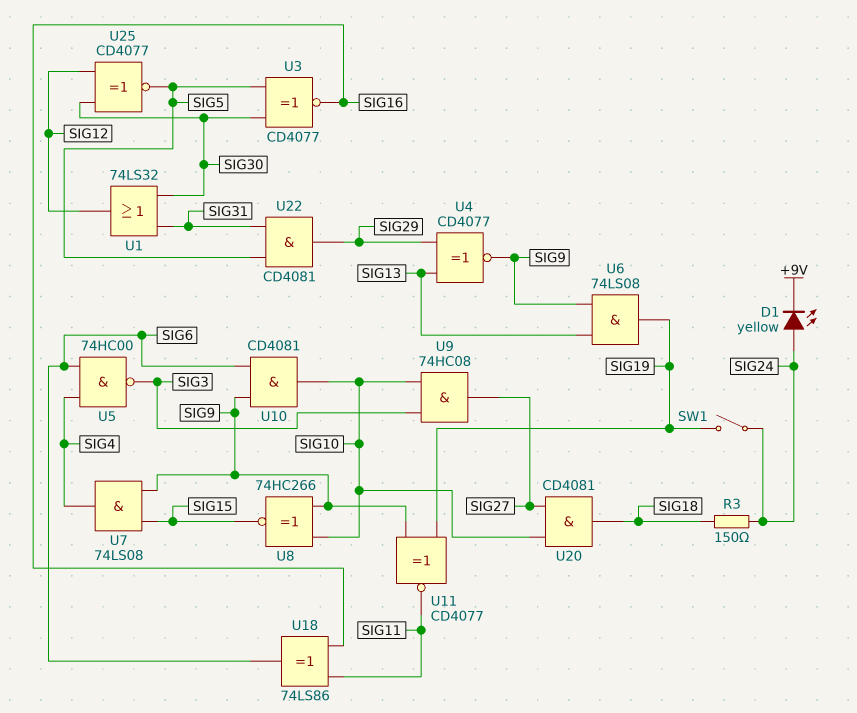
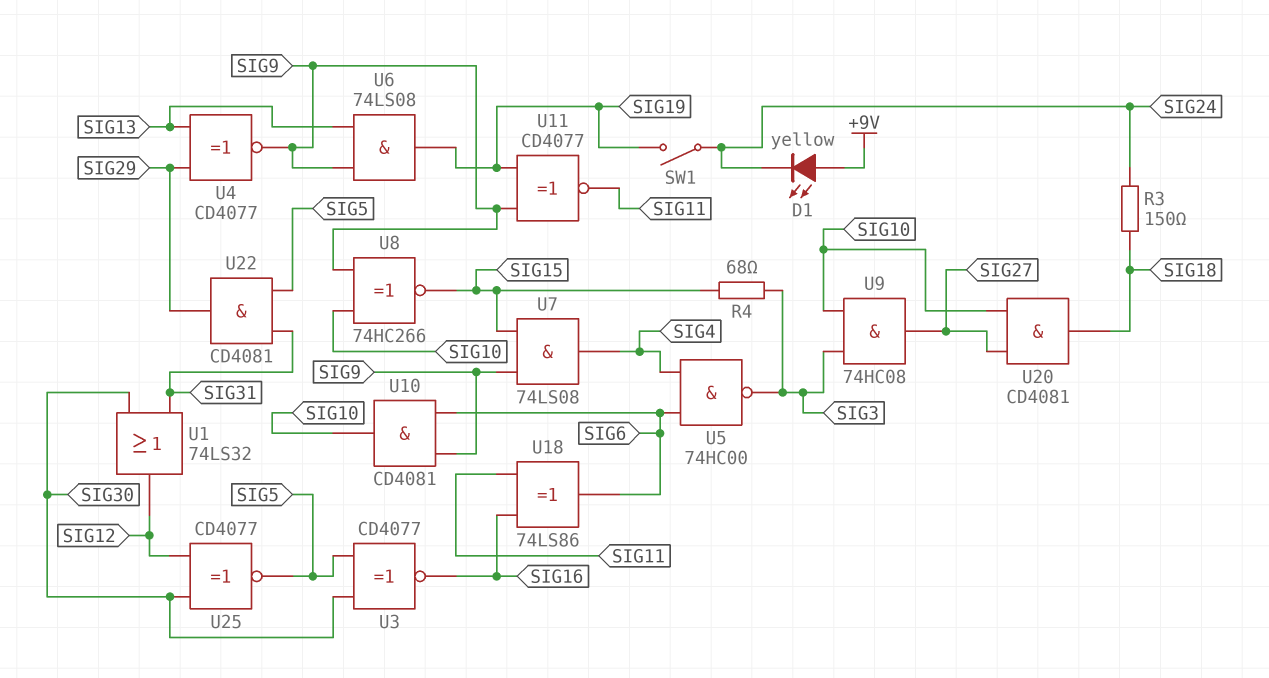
D1: LED yellow (A SIG24, K +9V) -> LED yellow (A +9V, K SIG24)
R4: none -> 68 (SIG3, SIG15)

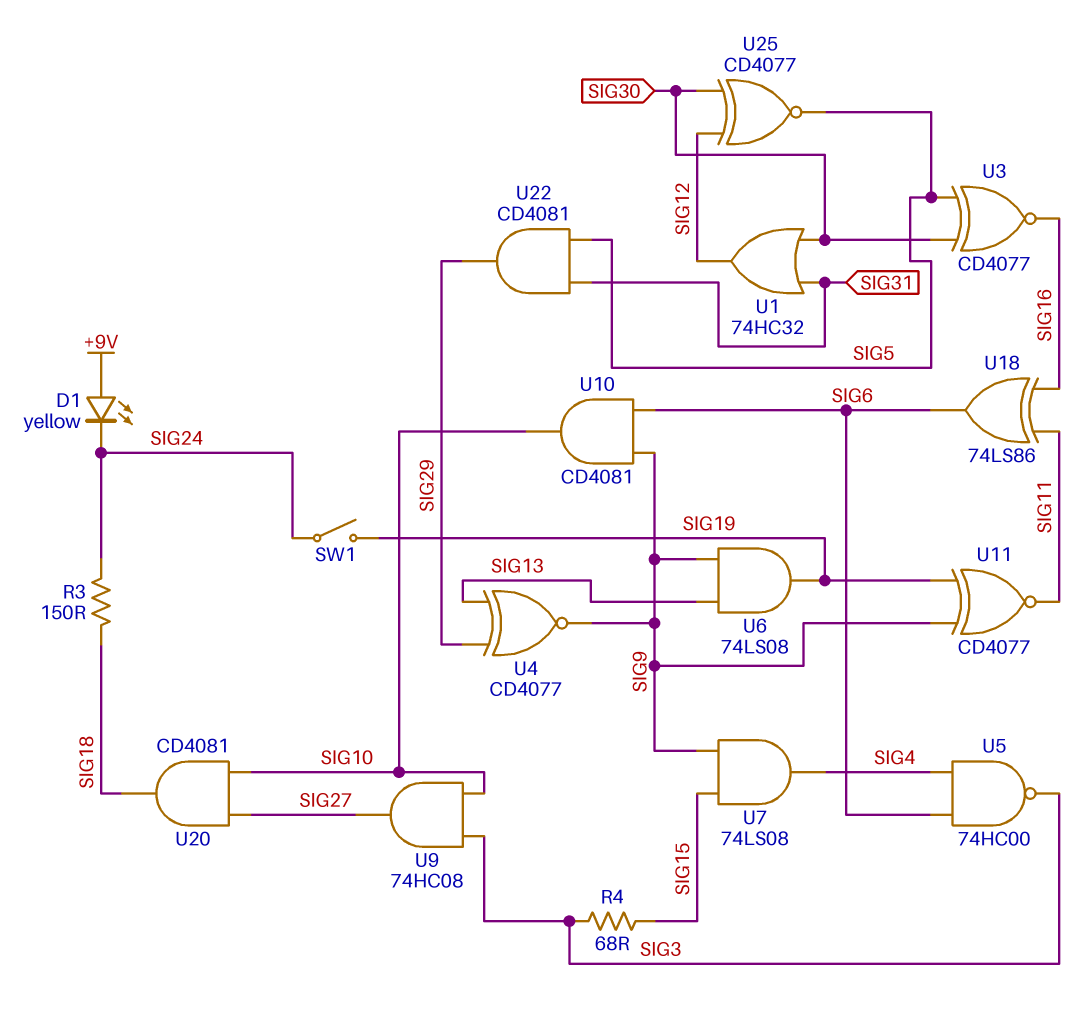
U1: OR 74LS32 (in SIG30, in SIG31, out SIG12) -> OR 74HC32 (in SIG30, in SIG31, out SIG12)
U8: XNOR 74HC266 (in SIG9, in SIG10, out SIG15) -> none

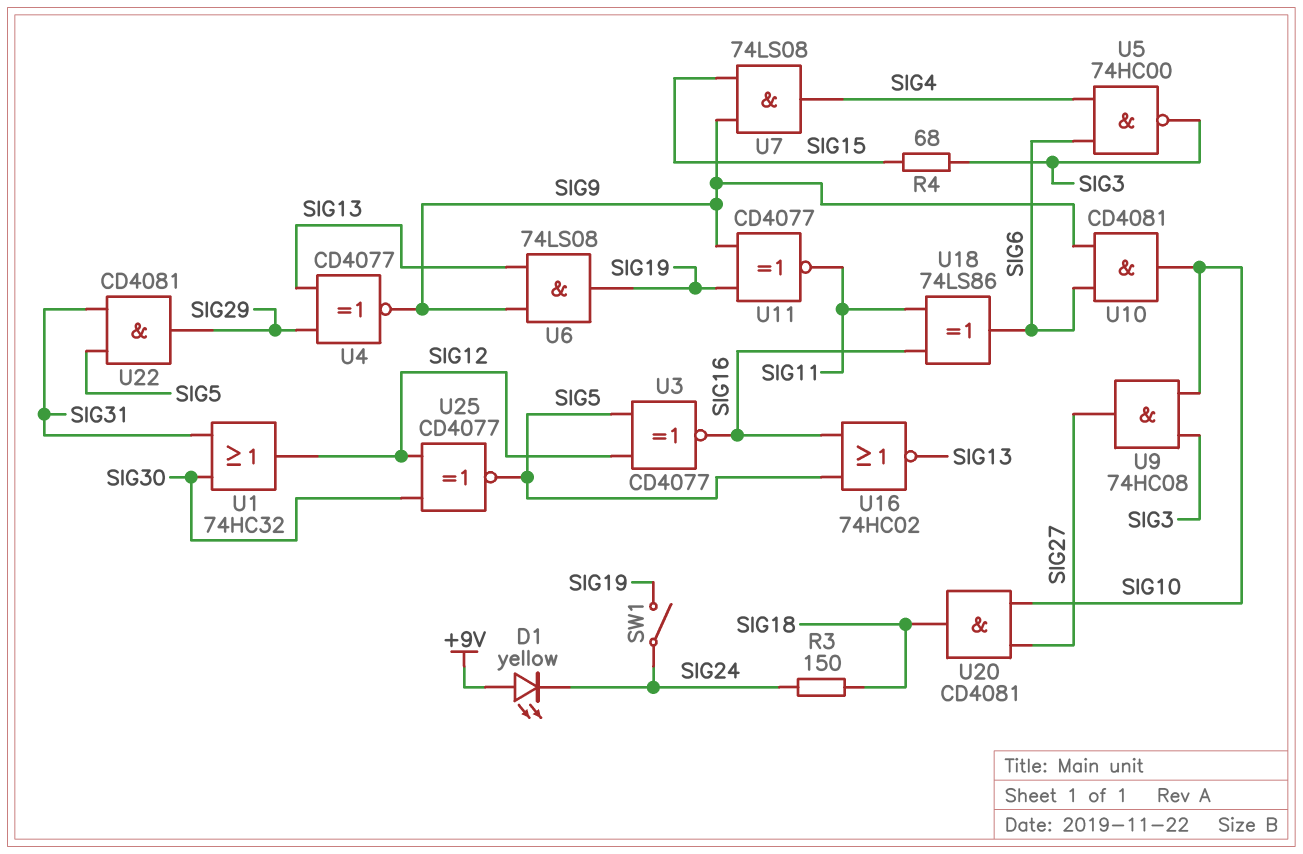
U3: XNOR CD4077 (in SIG5, in SIG30, out SIG16) -> XNOR CD4077 (in SIG5, in SIG12, out SIG16)
U16: none -> NOR 74HC02 (in SIG5, in SIG16, out SIG13)

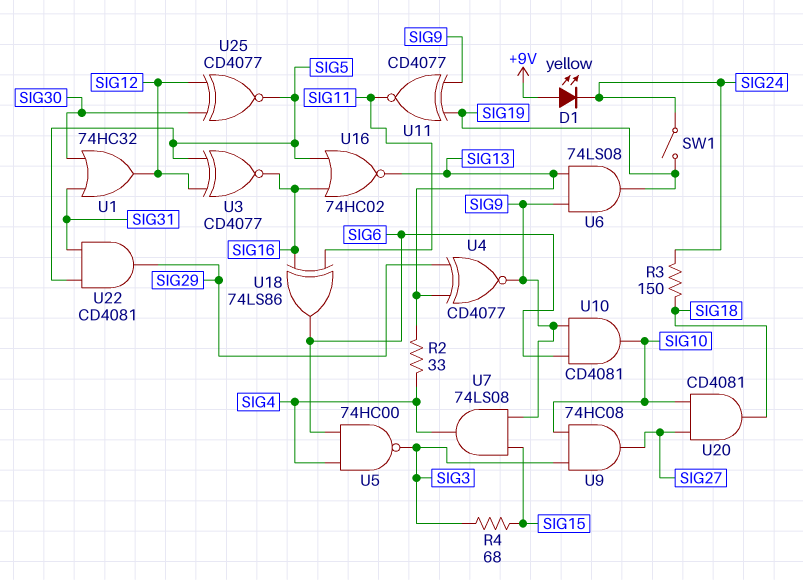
R2: none -> 33 (SIG4, SIG13)

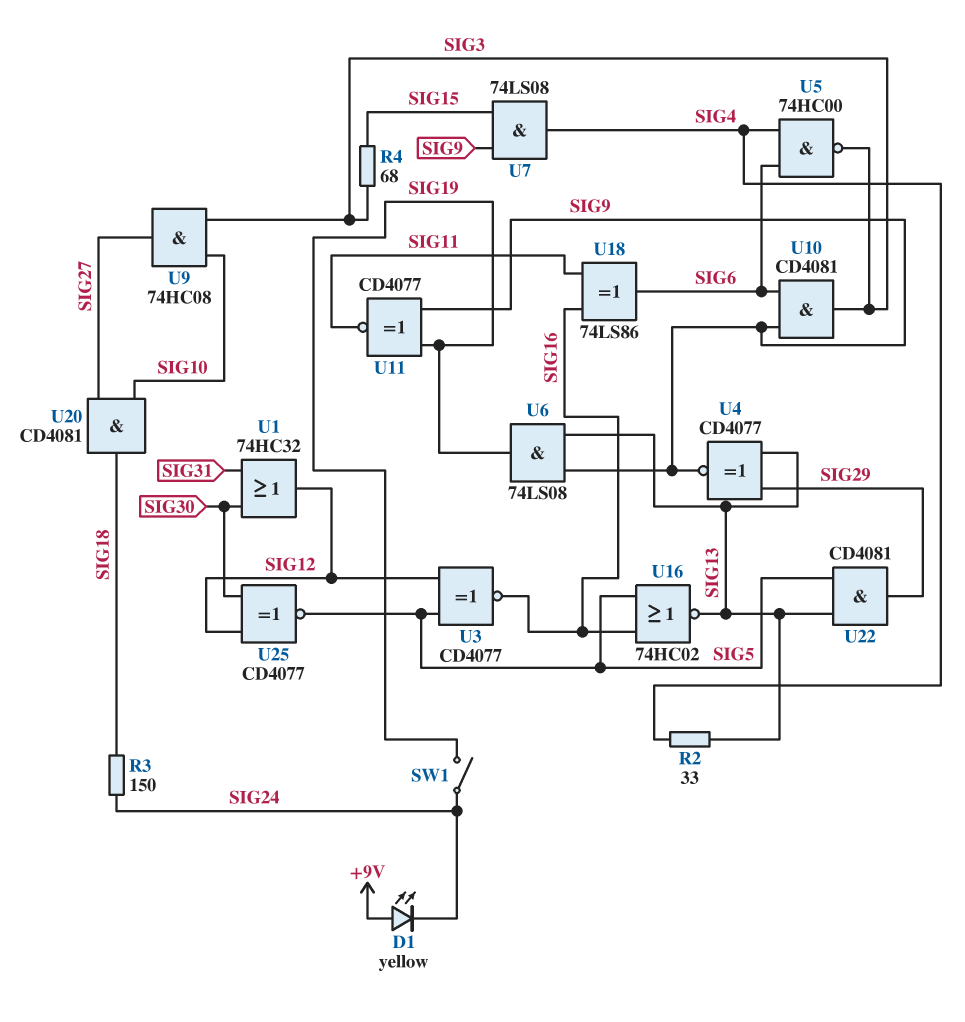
U10: AND CD4081 (in SIG6, in SIG9, out SIG10) -> AND CD4081 (in SIG6, in SIG9, out SIG3)
U22: AND CD4081 (in SIG5, in SIG31, out SIG29) -> AND CD4081 (in SIG5, in SIG13, out SIG29)

